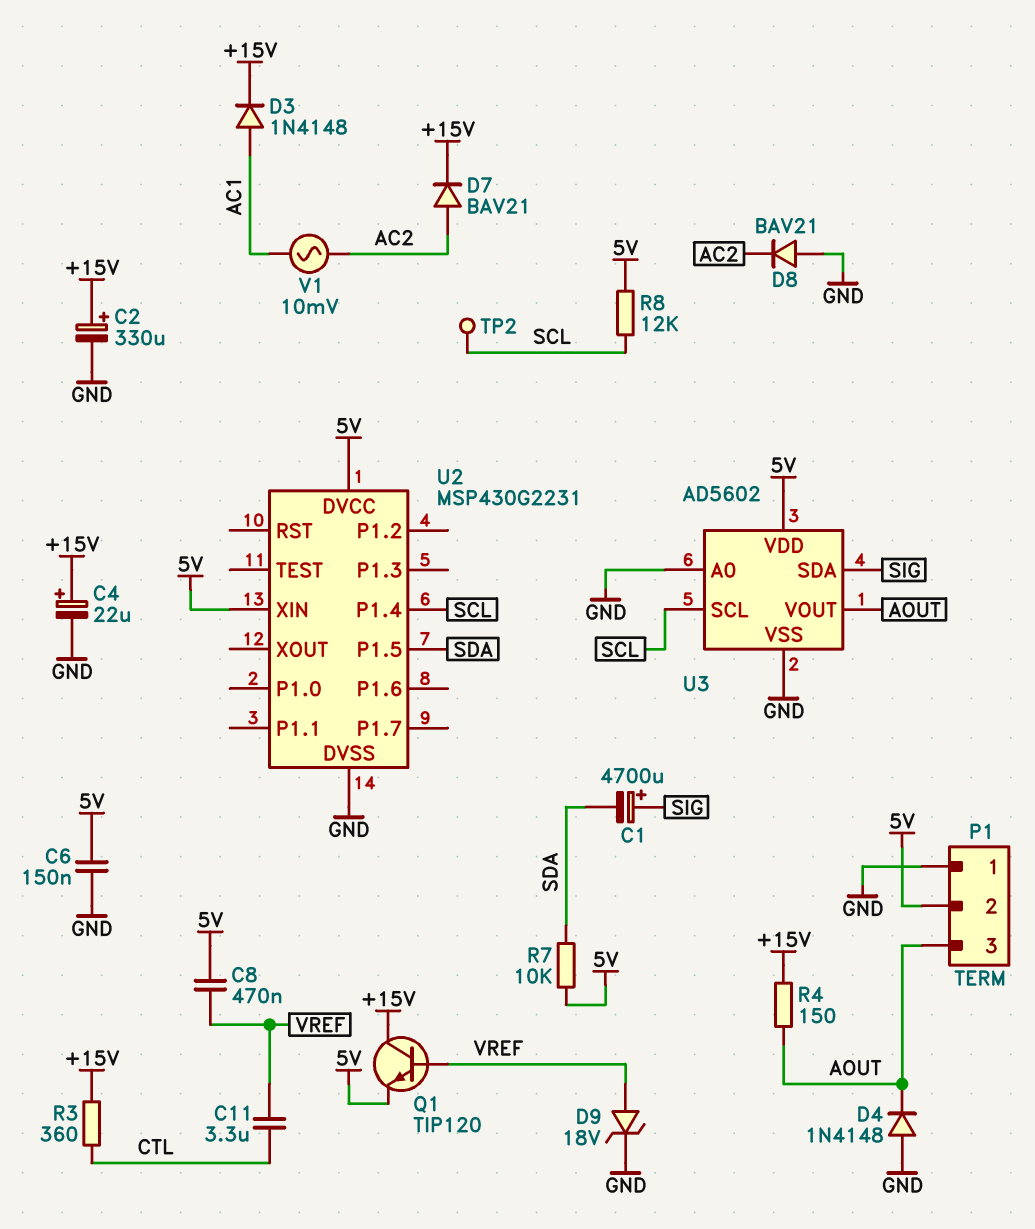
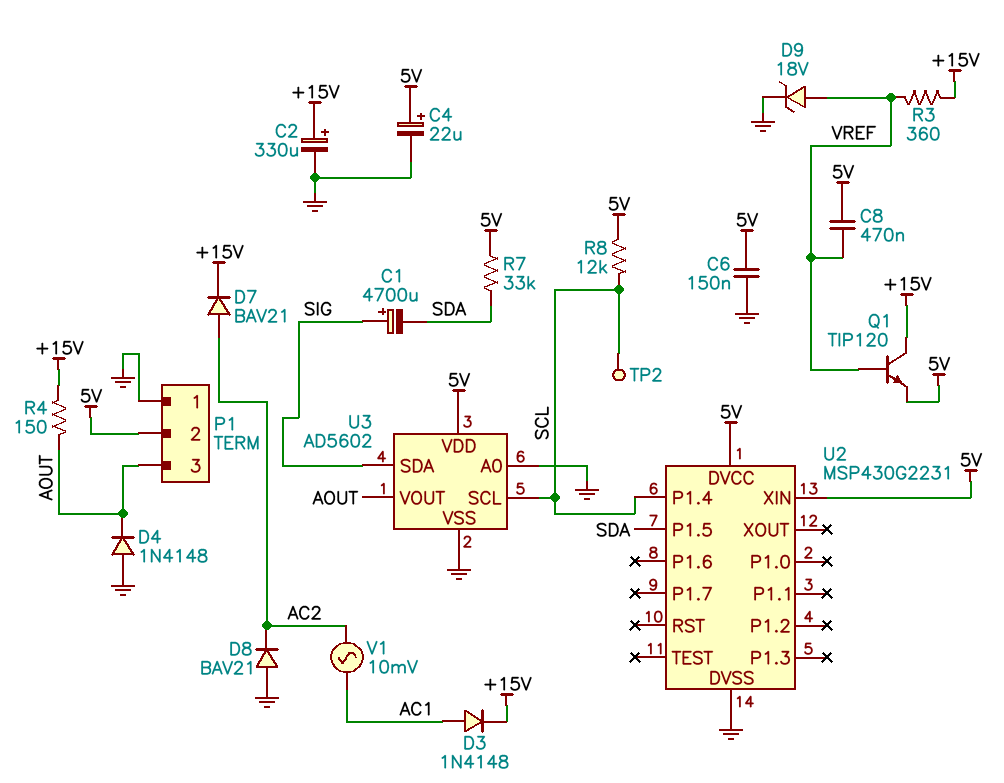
C4: 22uF (plus +15V, minus GND) -> 22uF (plus 5V, minus GND)
C11: 3.3uF (CTL, VREF) -> none
R3: 360 (+15V, CTL) -> 360 (+15V, VREF)
R7: 10k (5V, SDA) -> 33k (5V, SDA)

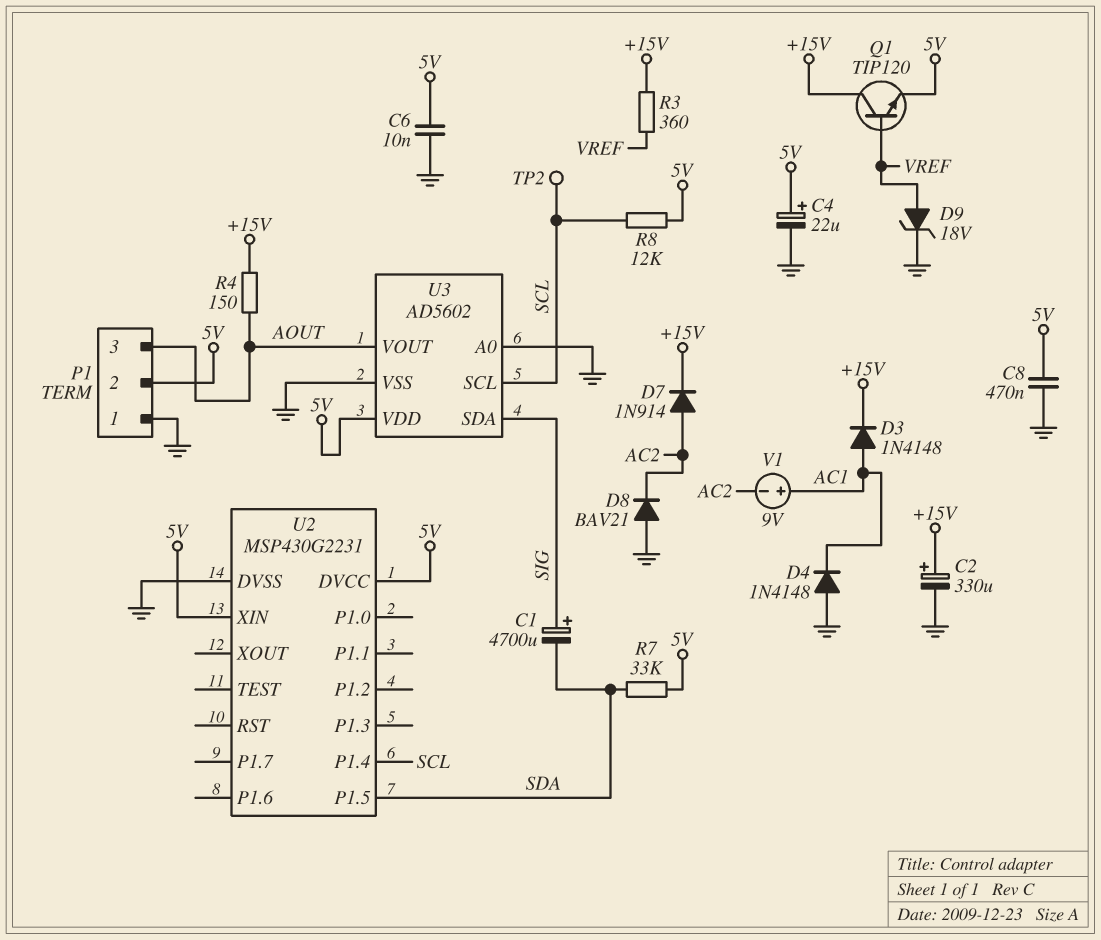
C6: 150nF (5V, GND) -> 10nF (5V, GND)
C8: 470nF (5V, VREF) -> 470nF (5V, GND)
D4: diode 1N4148 (A GND, K AOUT) -> diode 1N4148 (A GND, K AC1)
D7: diode BAV21 (A AC2, K +15V) -> diode 1N914 (A AC2, K +15V)
V1: AC 10mV (AC1, AC2) -> 9V (plus AC1, minus AC2)

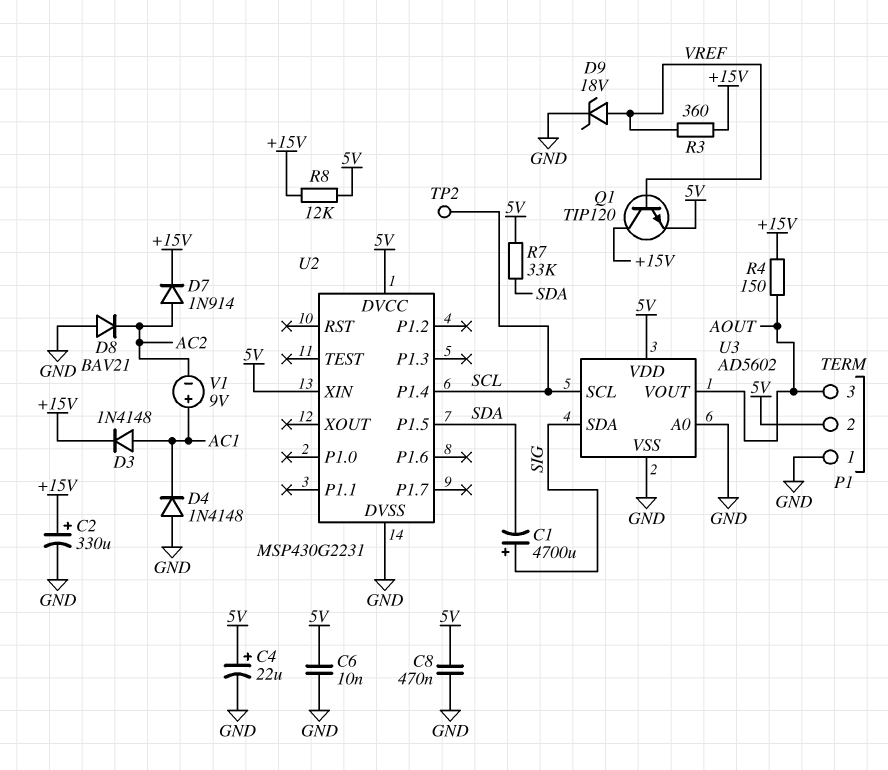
R8: 12k (5V, SCL) -> 12k (+15V, 5V)

